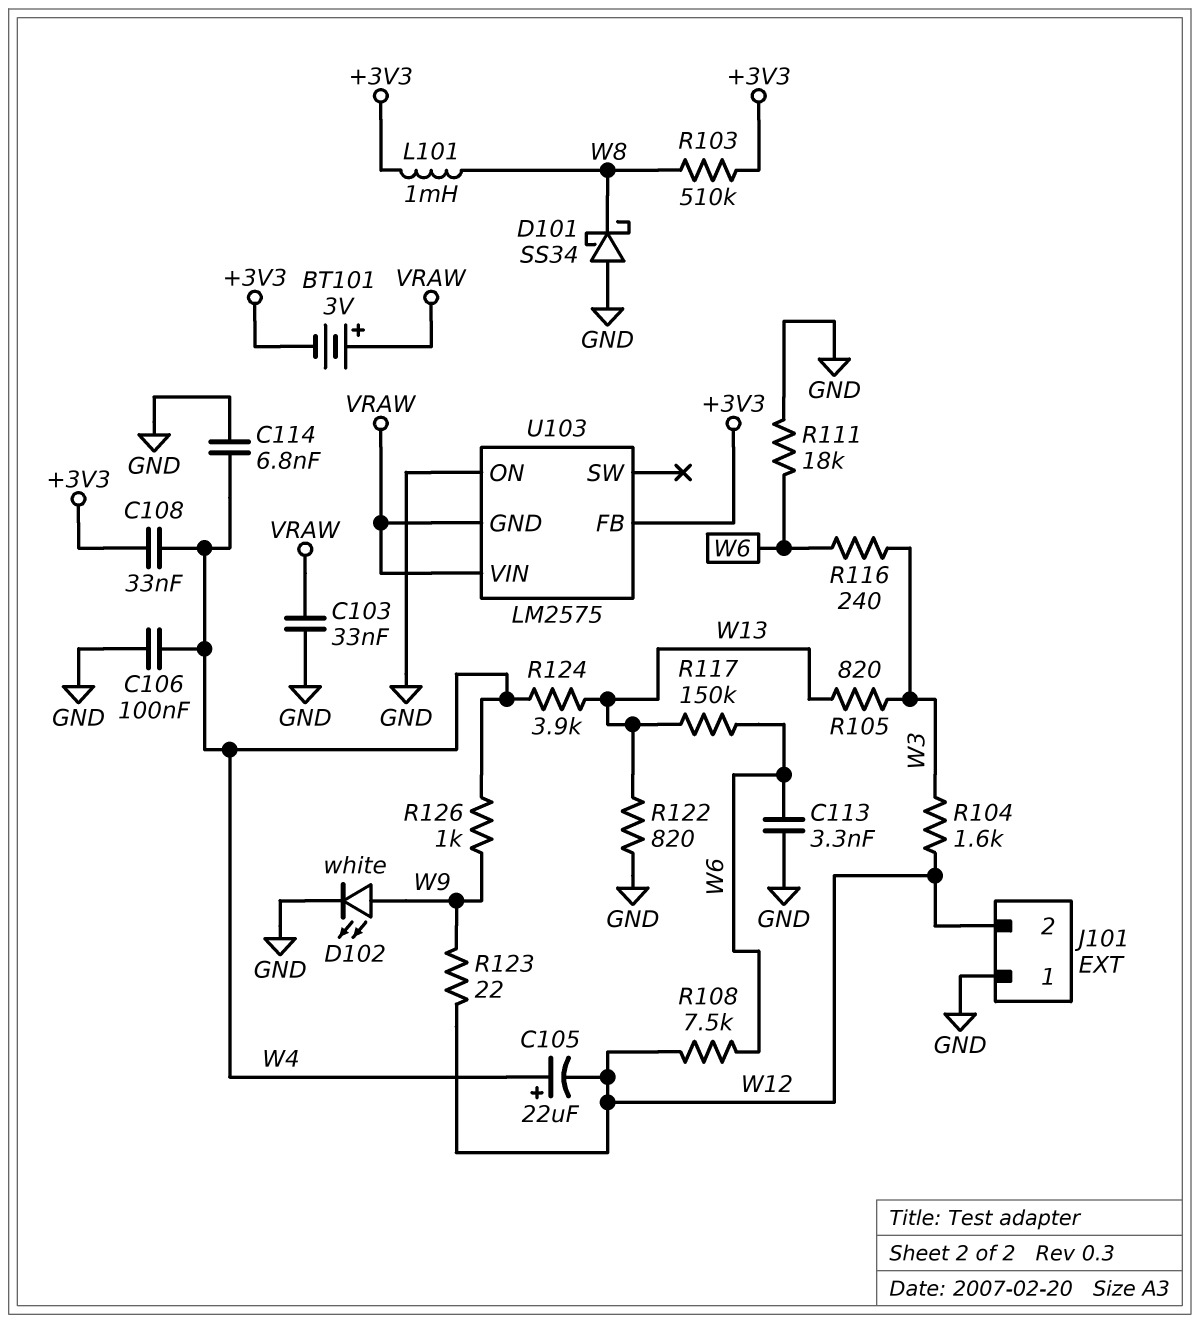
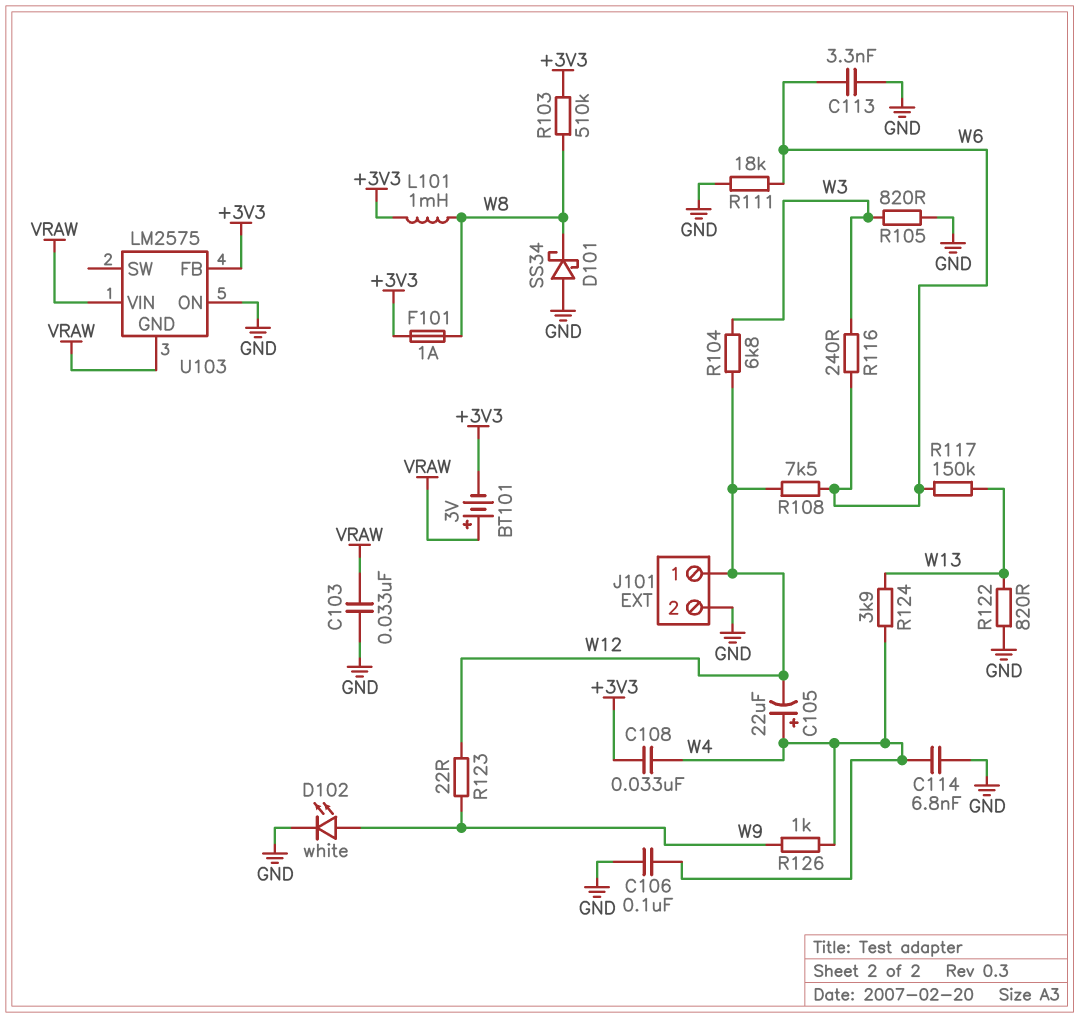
F101: none -> 1A (+3V3, W8)
J101 pin 1: GND -> W12
J101 pin 2: W12 -> GND
R104: 1.6k (W3, W12) -> 6.8k (W3, W12)
R105: 820 (W3, W13) -> 820 (GND, W3)

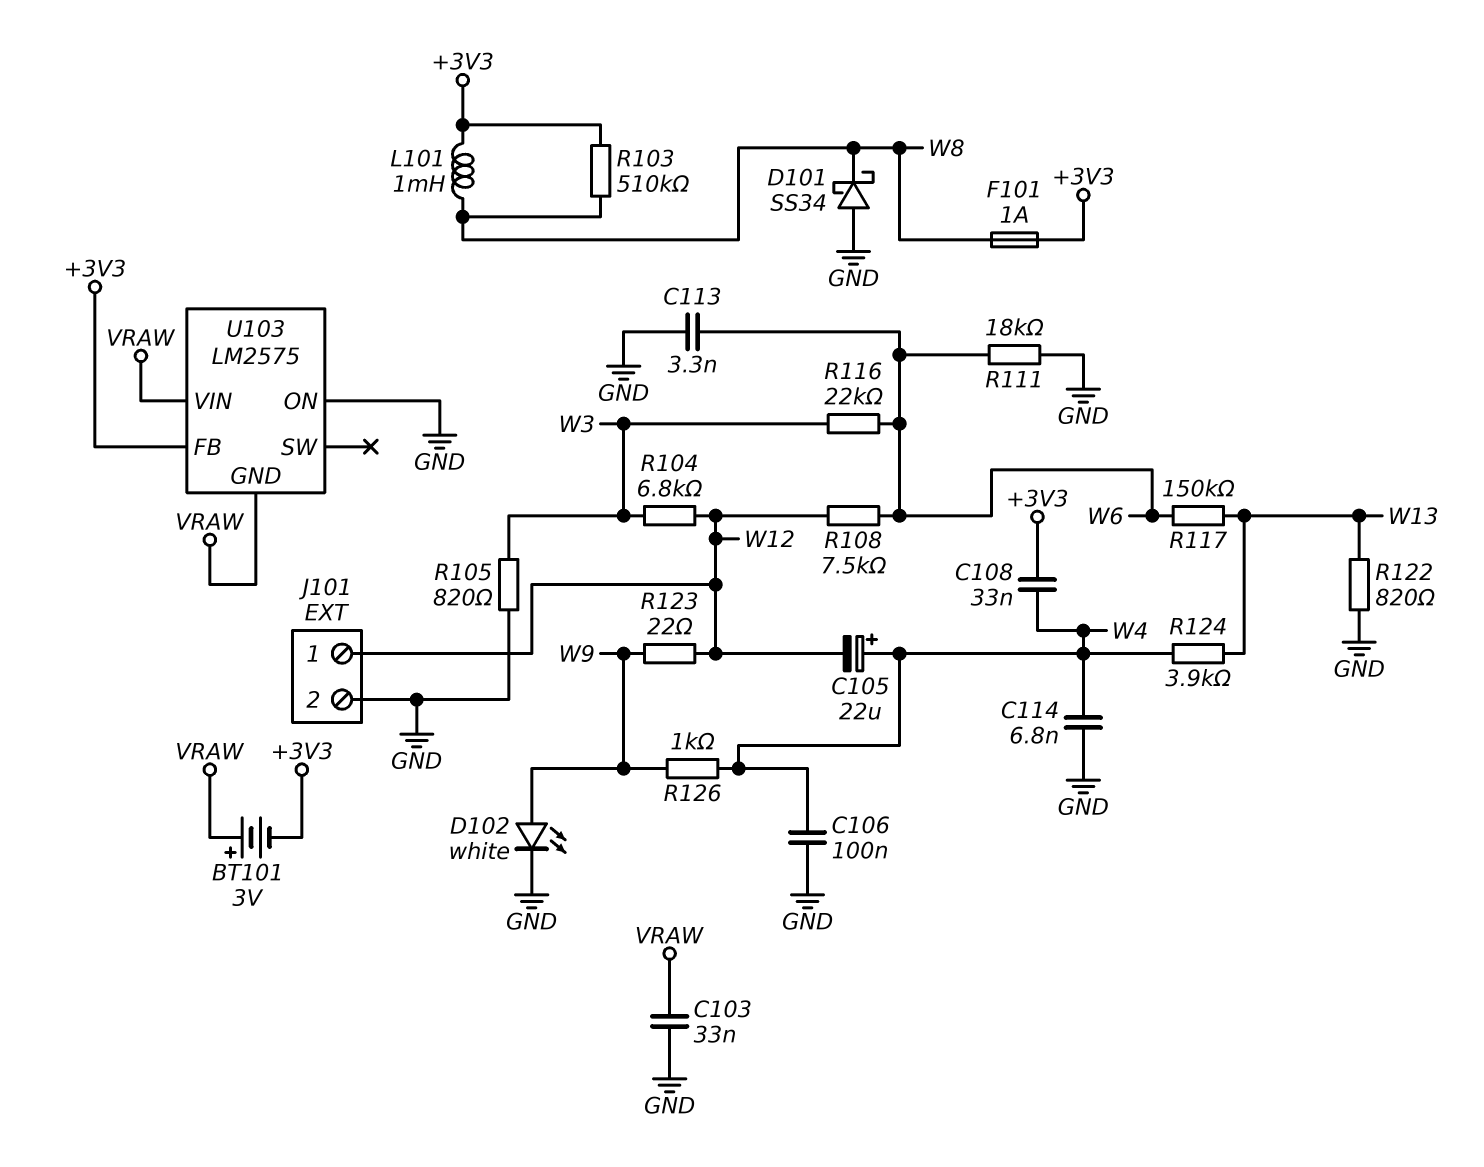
R116: 240 (W3, W6) -> 22k (W3, W6)

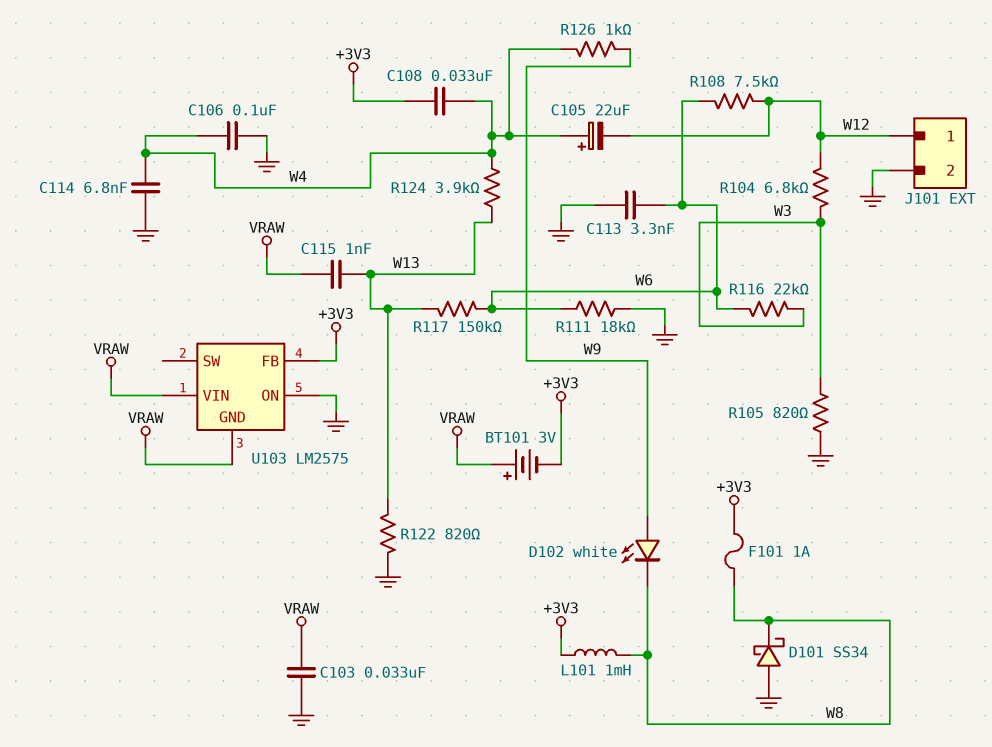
C115: none -> 1nF (VRAW, W13)
D102: LED white (A W9, K GND) -> LED white (A W9, K W8)
R103: 510k (+3V3, W8) -> none
R123: 22 (W9, W12) -> none

